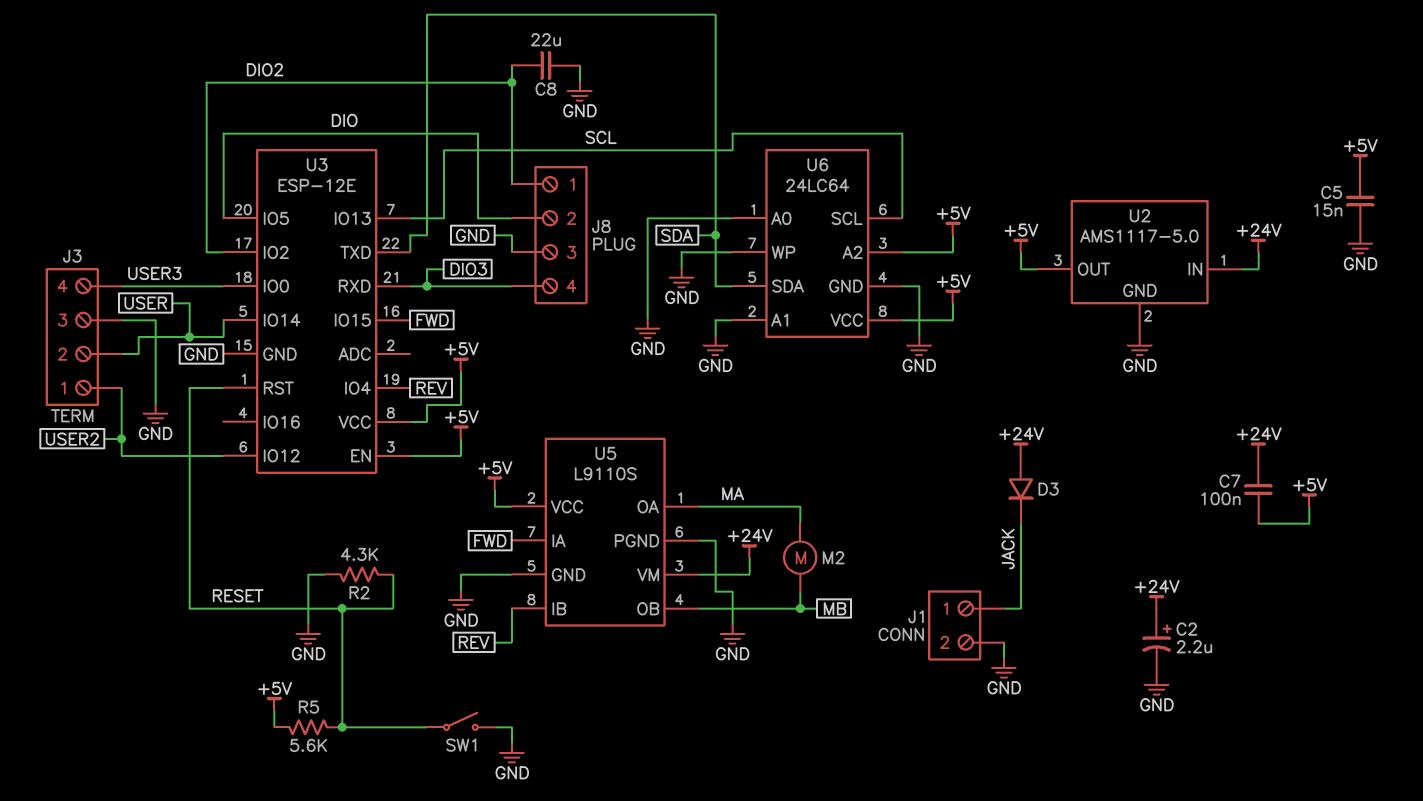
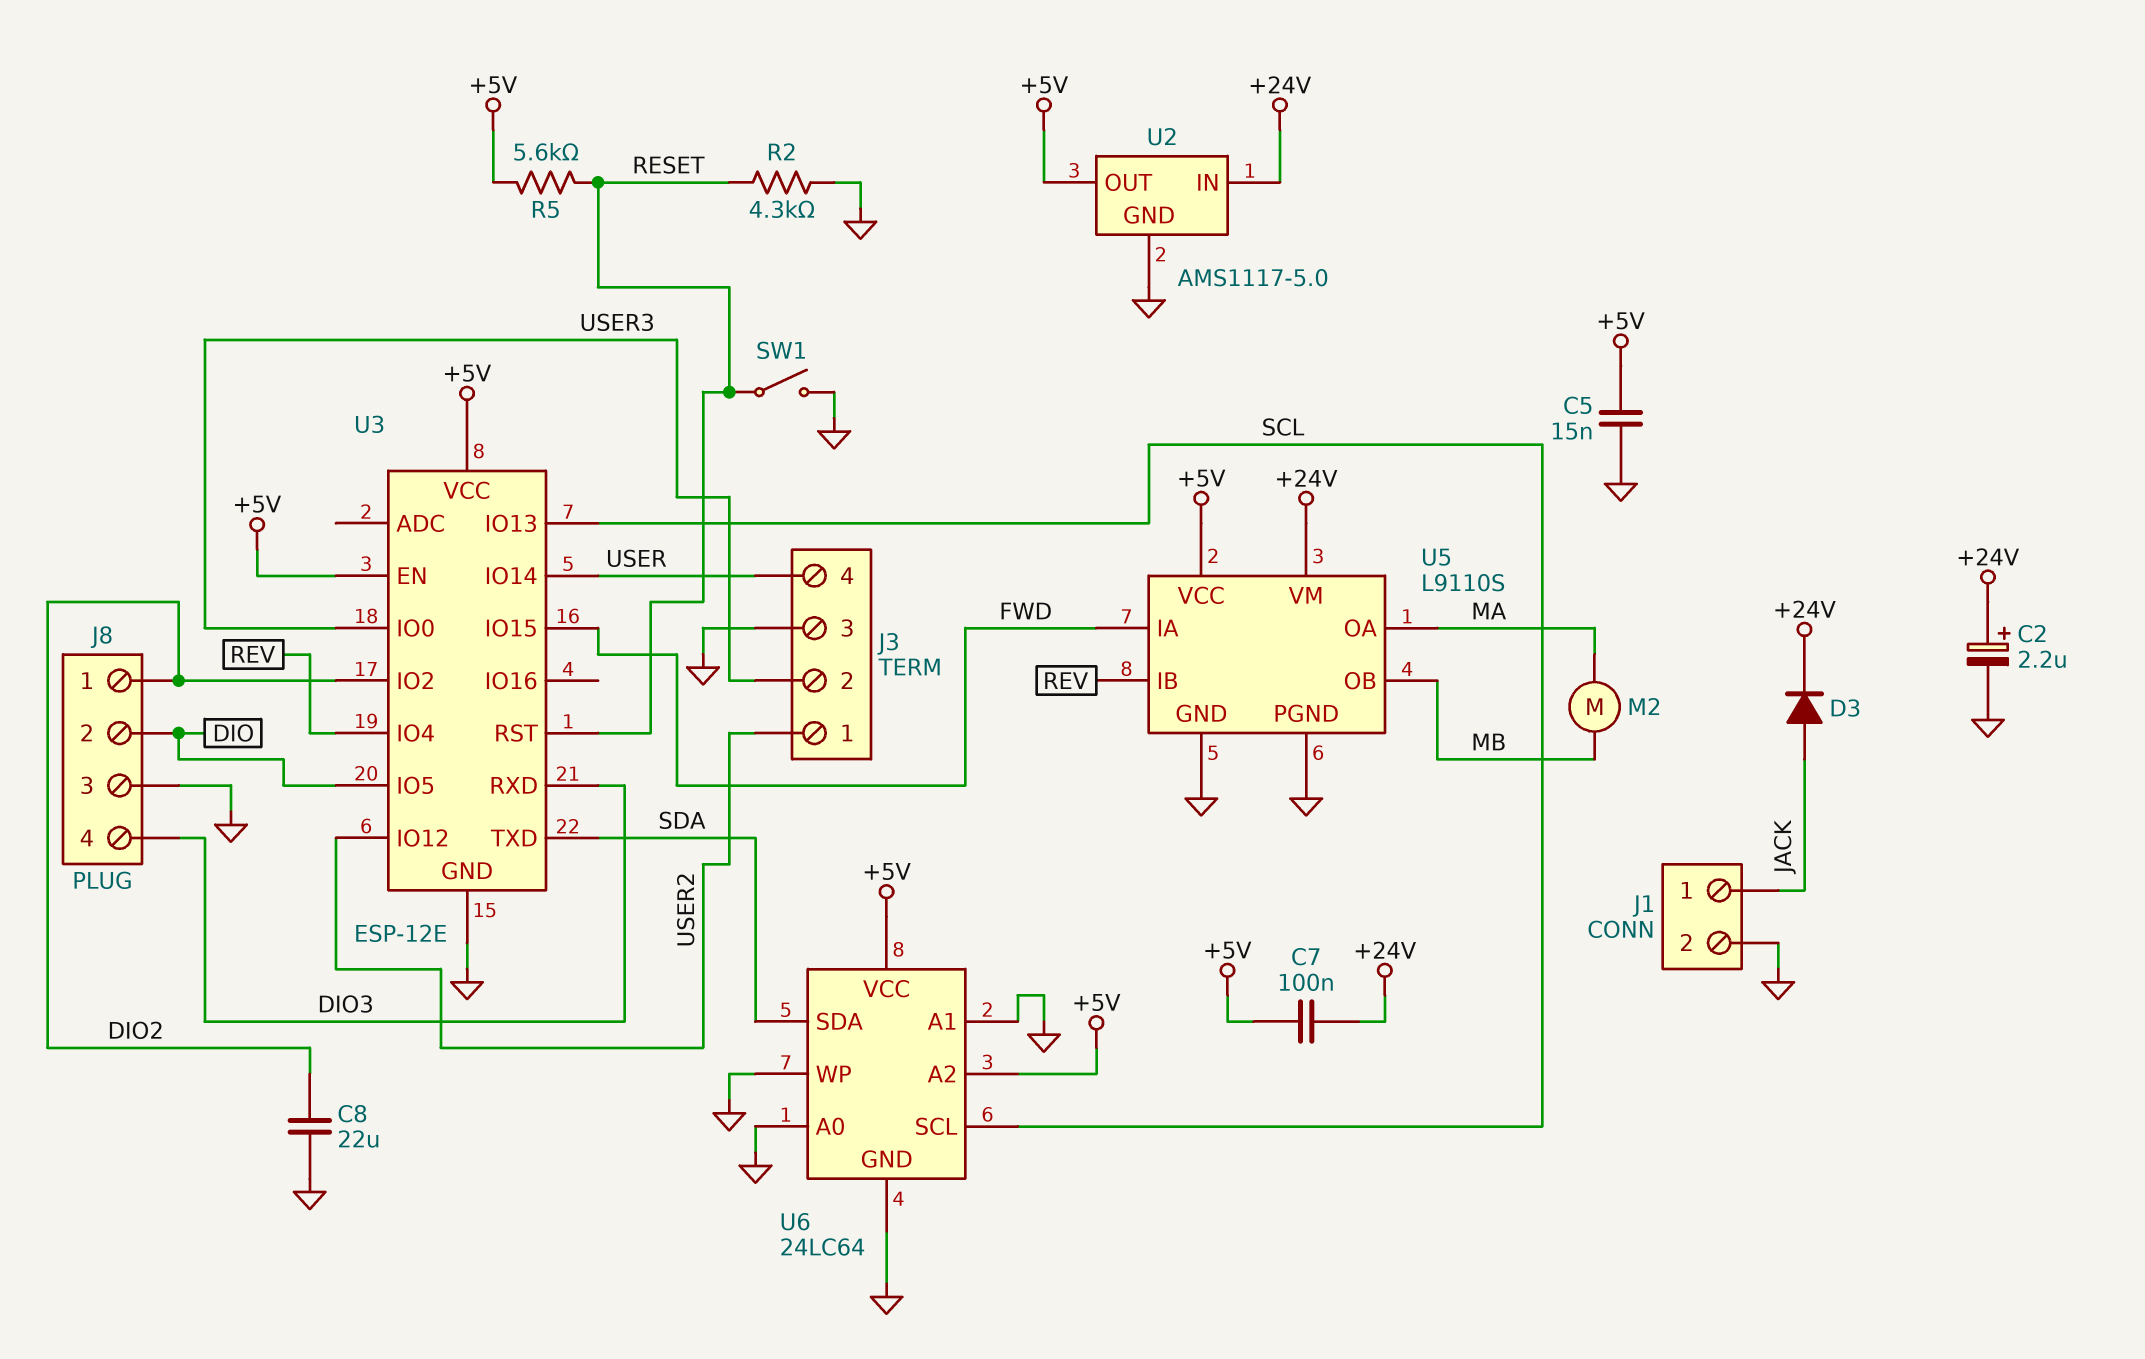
D3: diode (A +24V, K JACK) -> diode (A JACK, K +24V)
J3 pin 2: USER -> USER3
J3 pin 4: USER3 -> USER

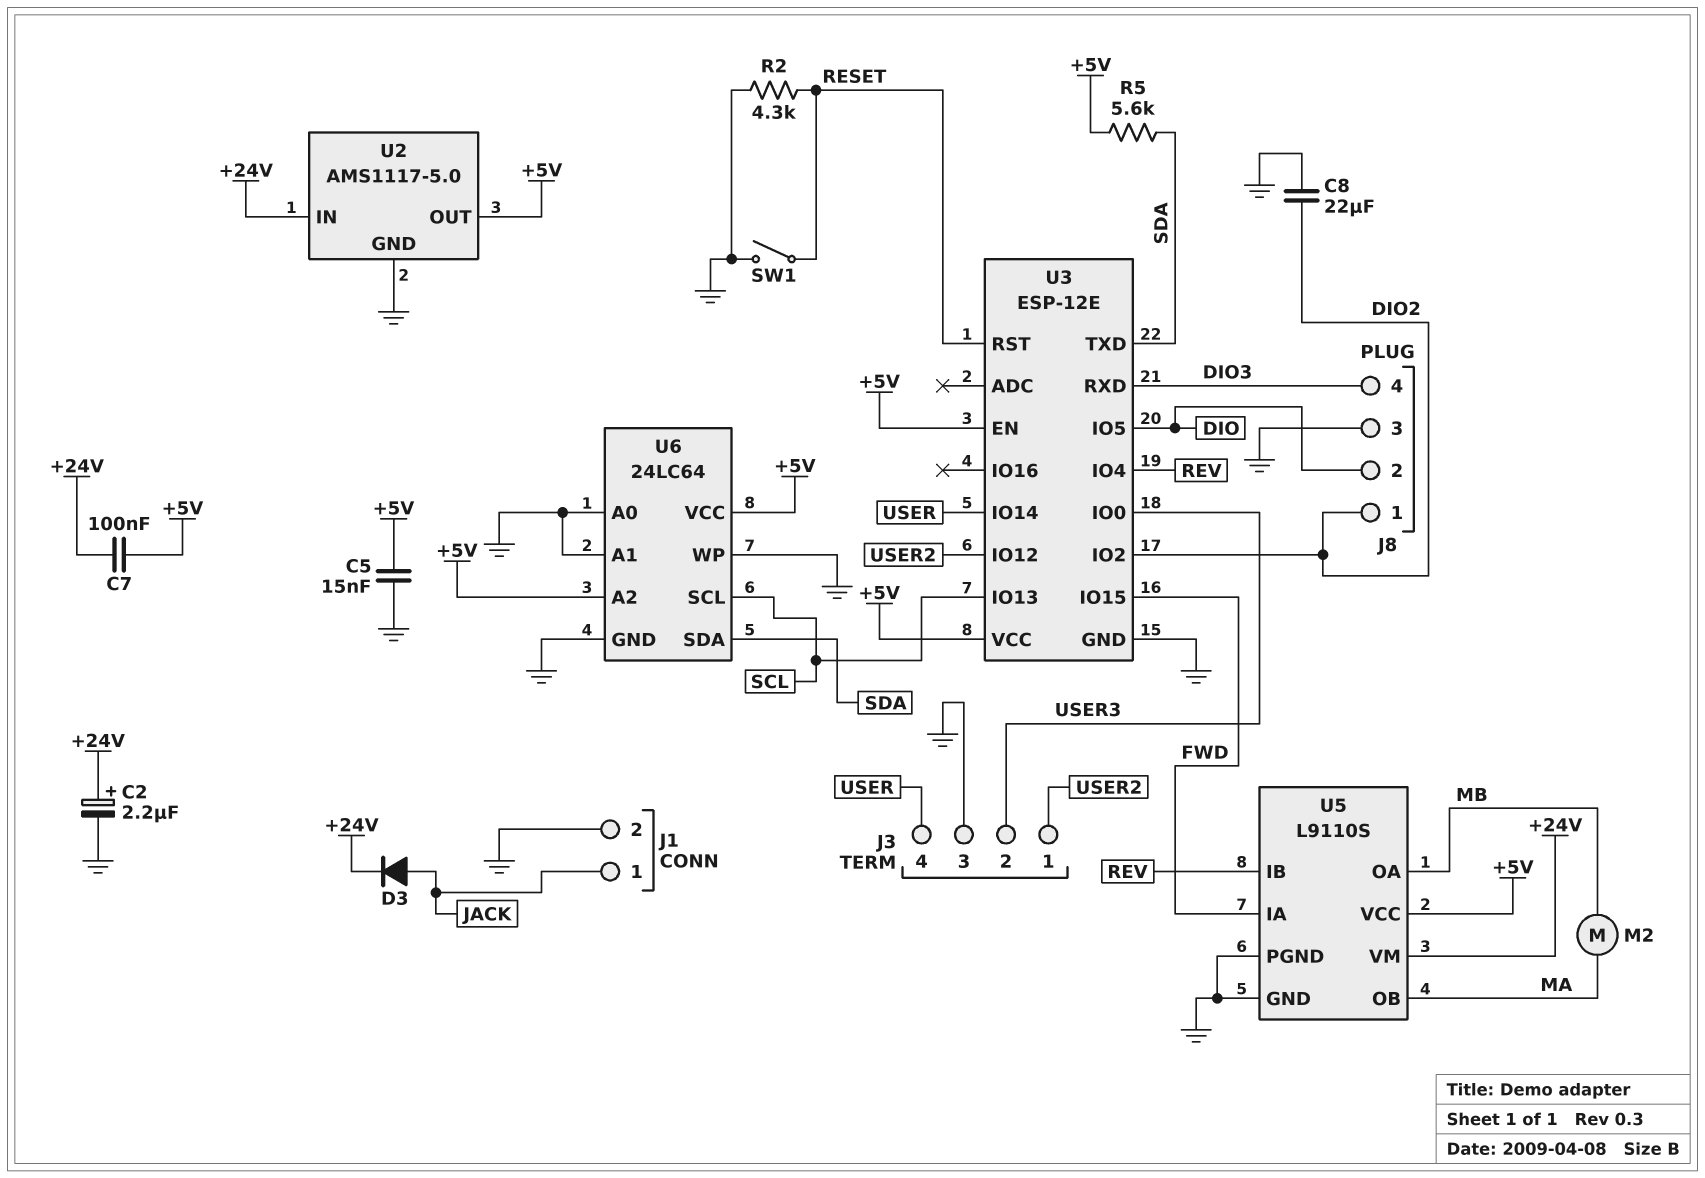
R5: 5.6k (+5V, RESET) -> 5.6k (+5V, SDA)
U5 pin OA: MA -> MB
U5 pin OB: MB -> MA

